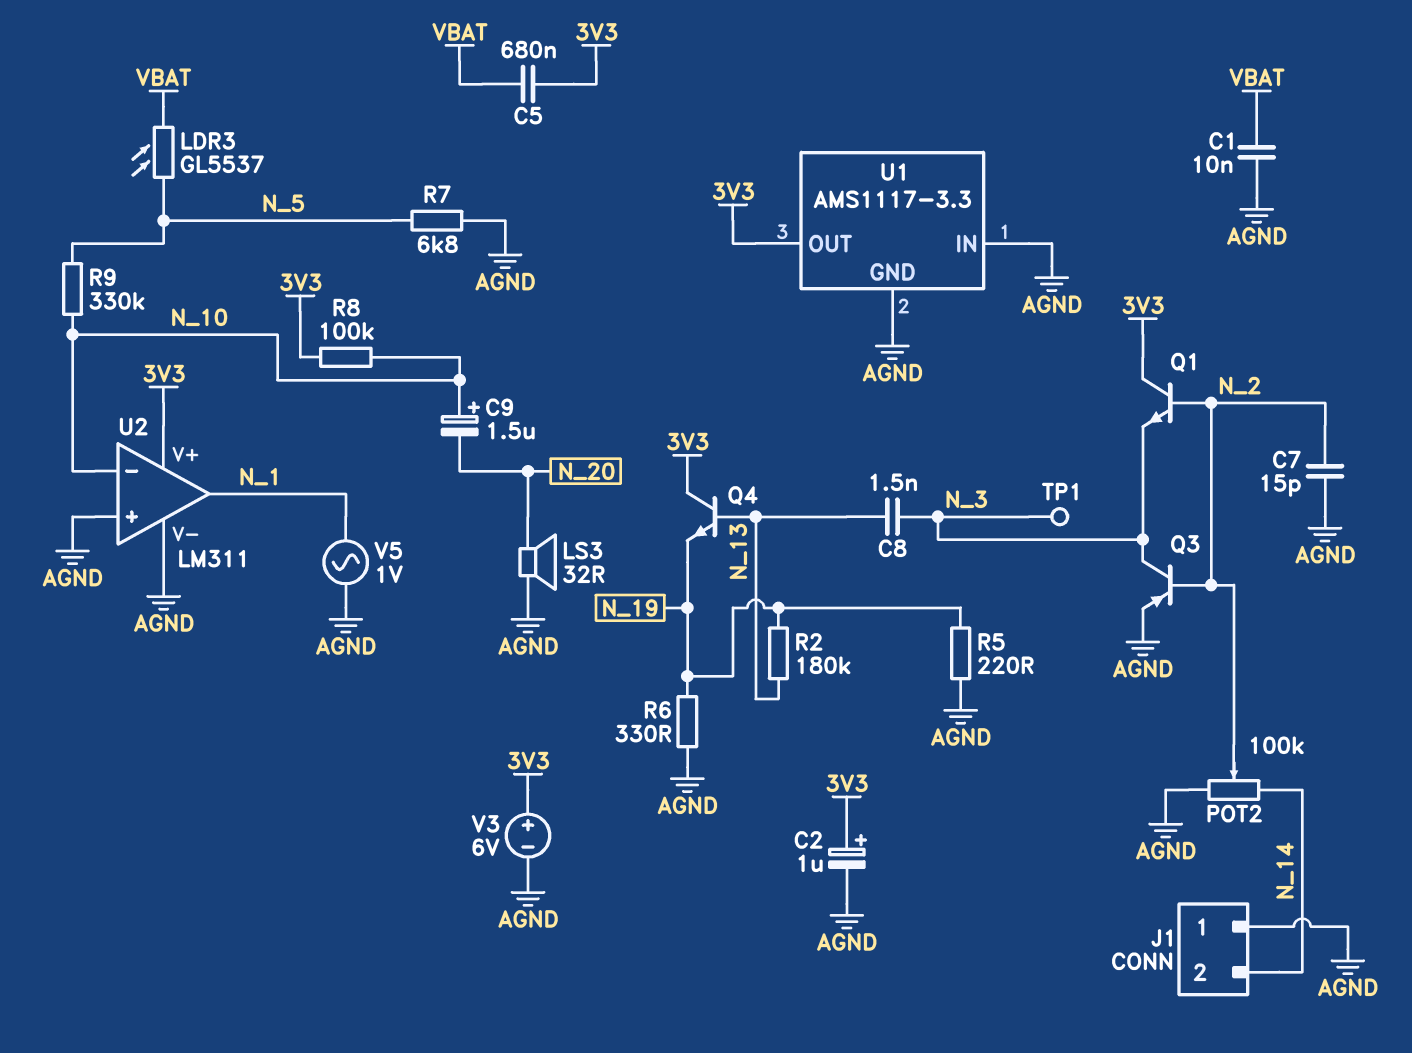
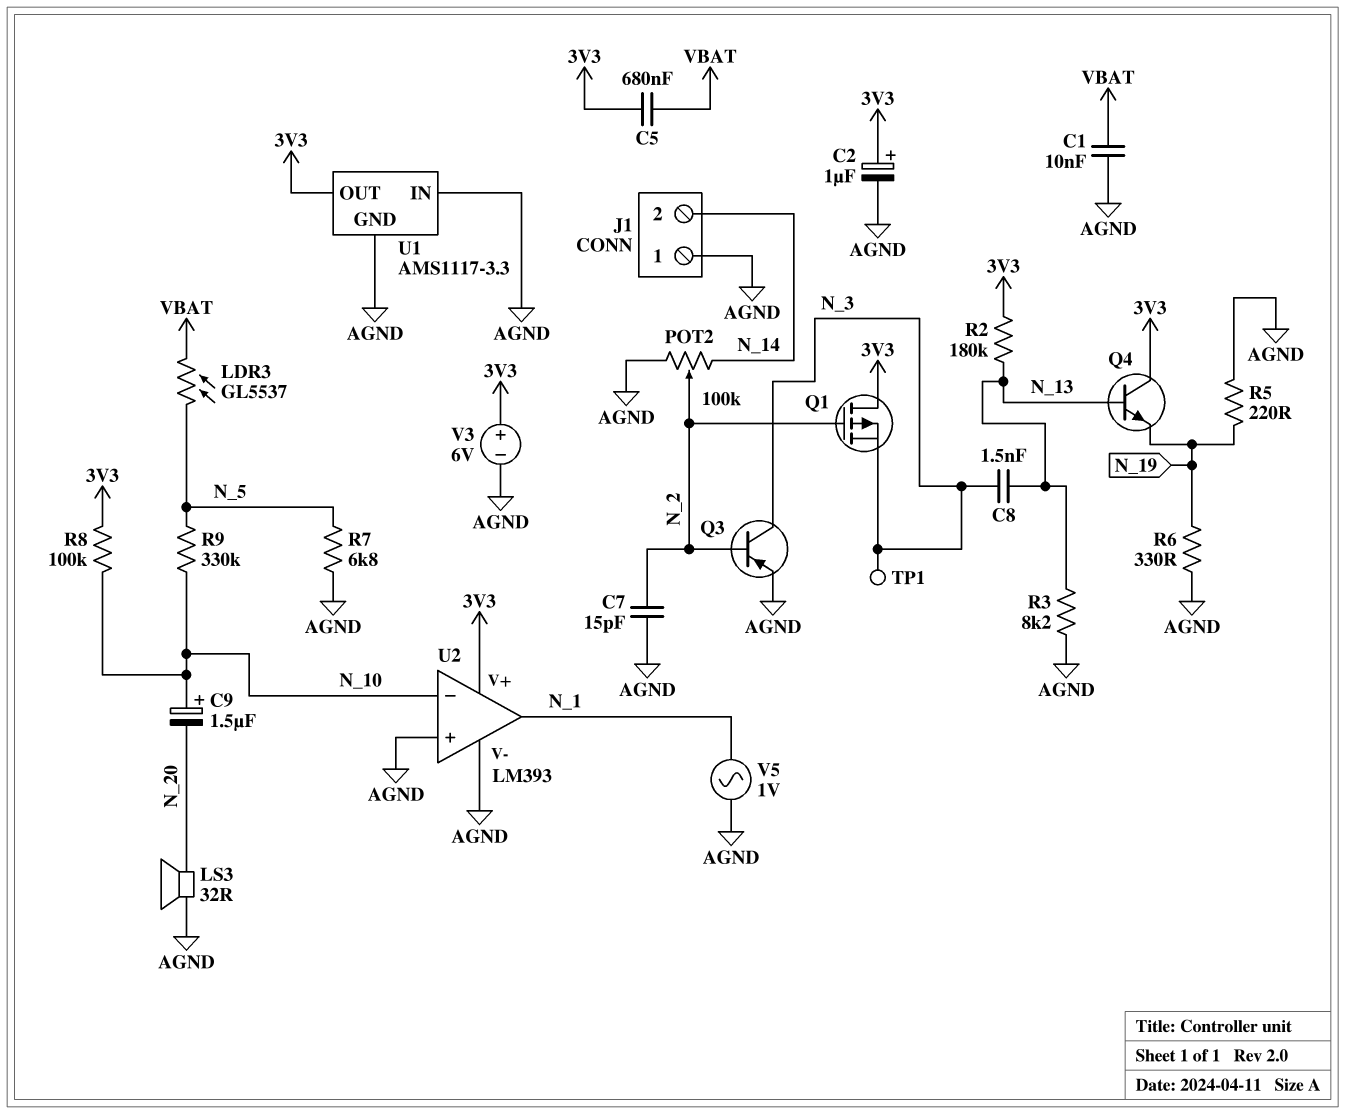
Q1: NPN (B N_2, C 3V3, E N_3) -> PMOS (G N_2, D 3V3, S N_3)
R2: 180k (N_13, N_19) -> 180k (3V3, N_13)
R3: none -> 8.2k (AGND, N_13)
U2: LM311 -> LM393

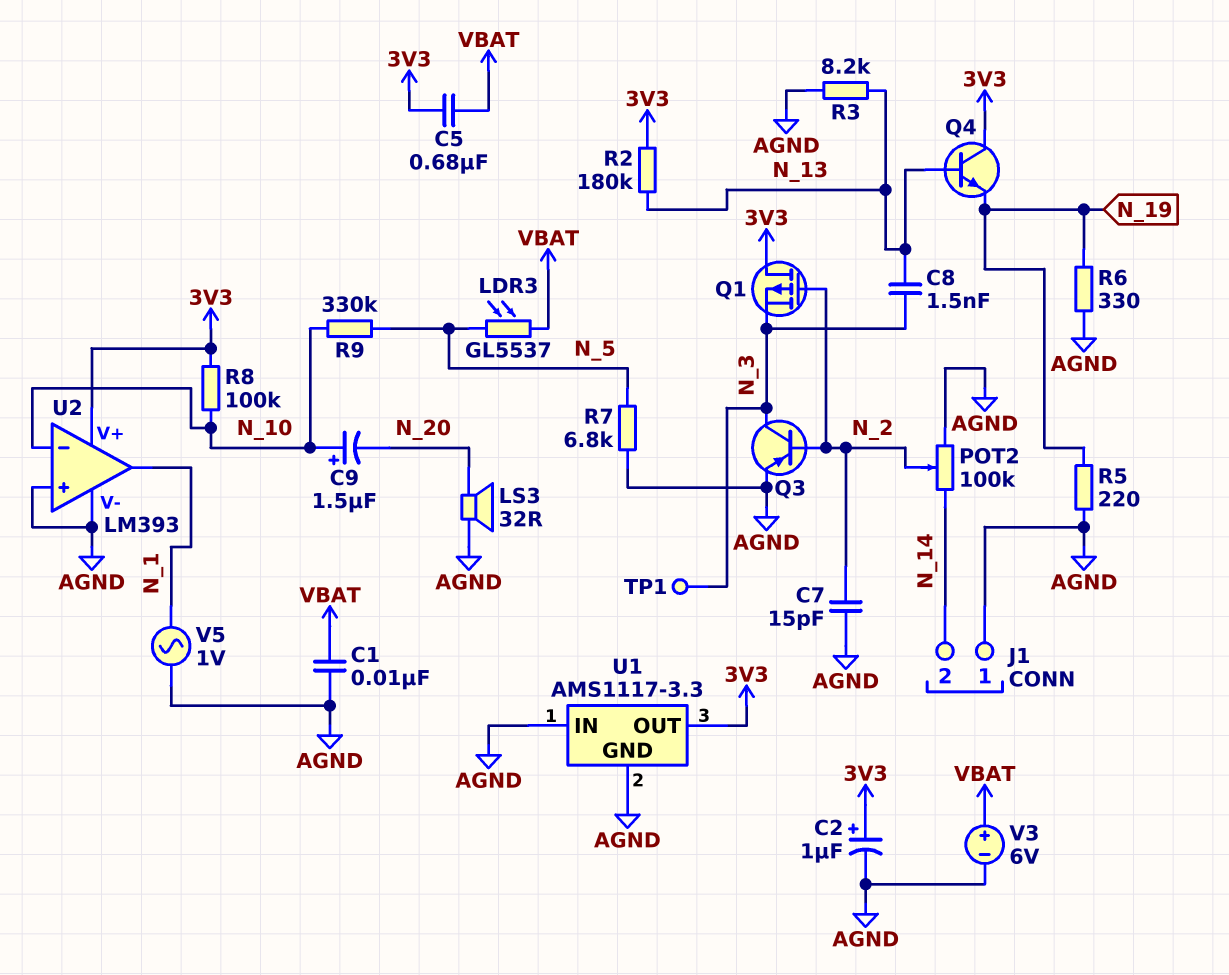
V3: 6V (plus 3V3, minus AGND) -> 6V (plus VBAT, minus AGND)

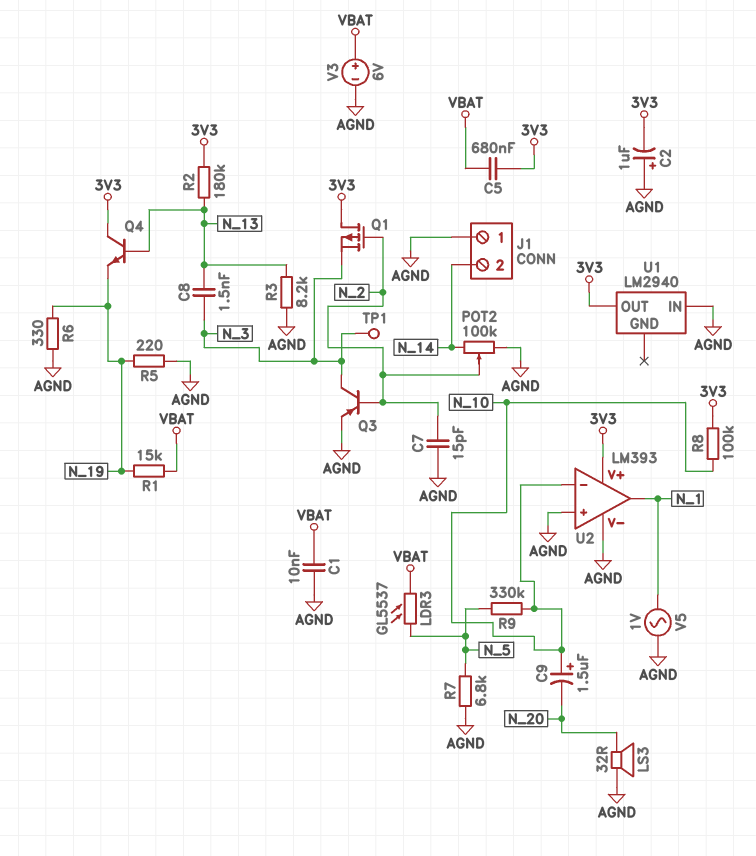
C2: 1uF (plus 3V3, minus AGND) -> 1uF (plus AGND, minus 3V3)
R1: none -> 15k (N_19, VBAT)
U1: AMS1117-3.3 -> LM2940
U1 pin GND: AGND -> none

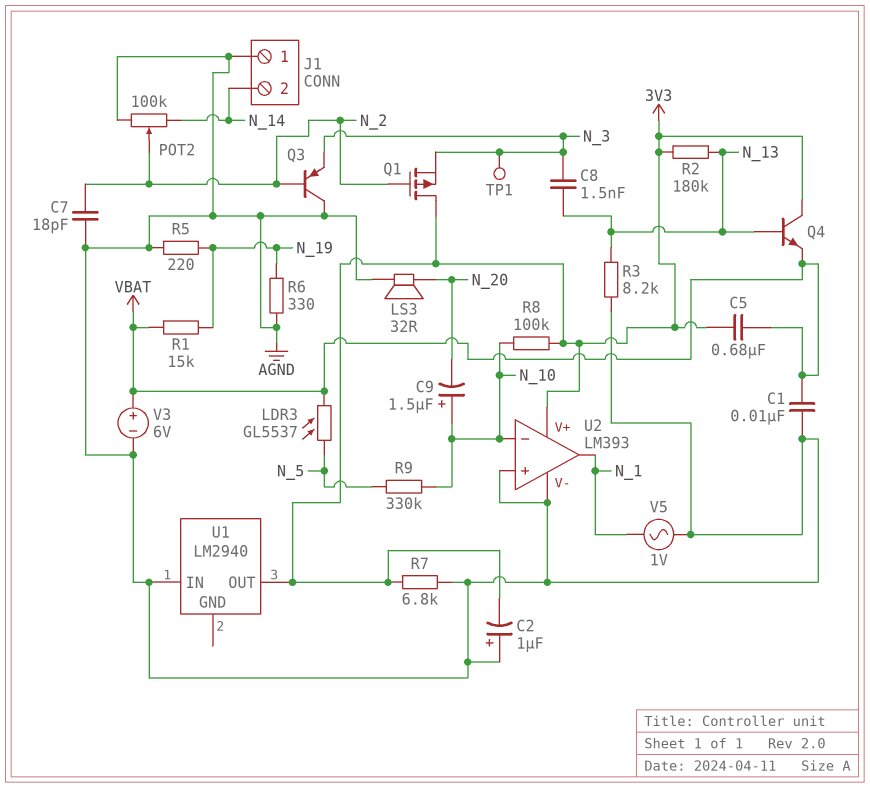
C7: 15pF (AGND, N_2) -> 18pF (AGND, N_2)
Q3: PNP (B N_2, C N_3, E AGND) -> PNP (B N_2, C AGND, E N_3)
Q4: NPN (B N_13, C 3V3, E N_19) -> NPN (B N_13, C 3V3, E VBAT)
R7: 6.8k (AGND, N_5) -> 6.8k (3V3, AGND)

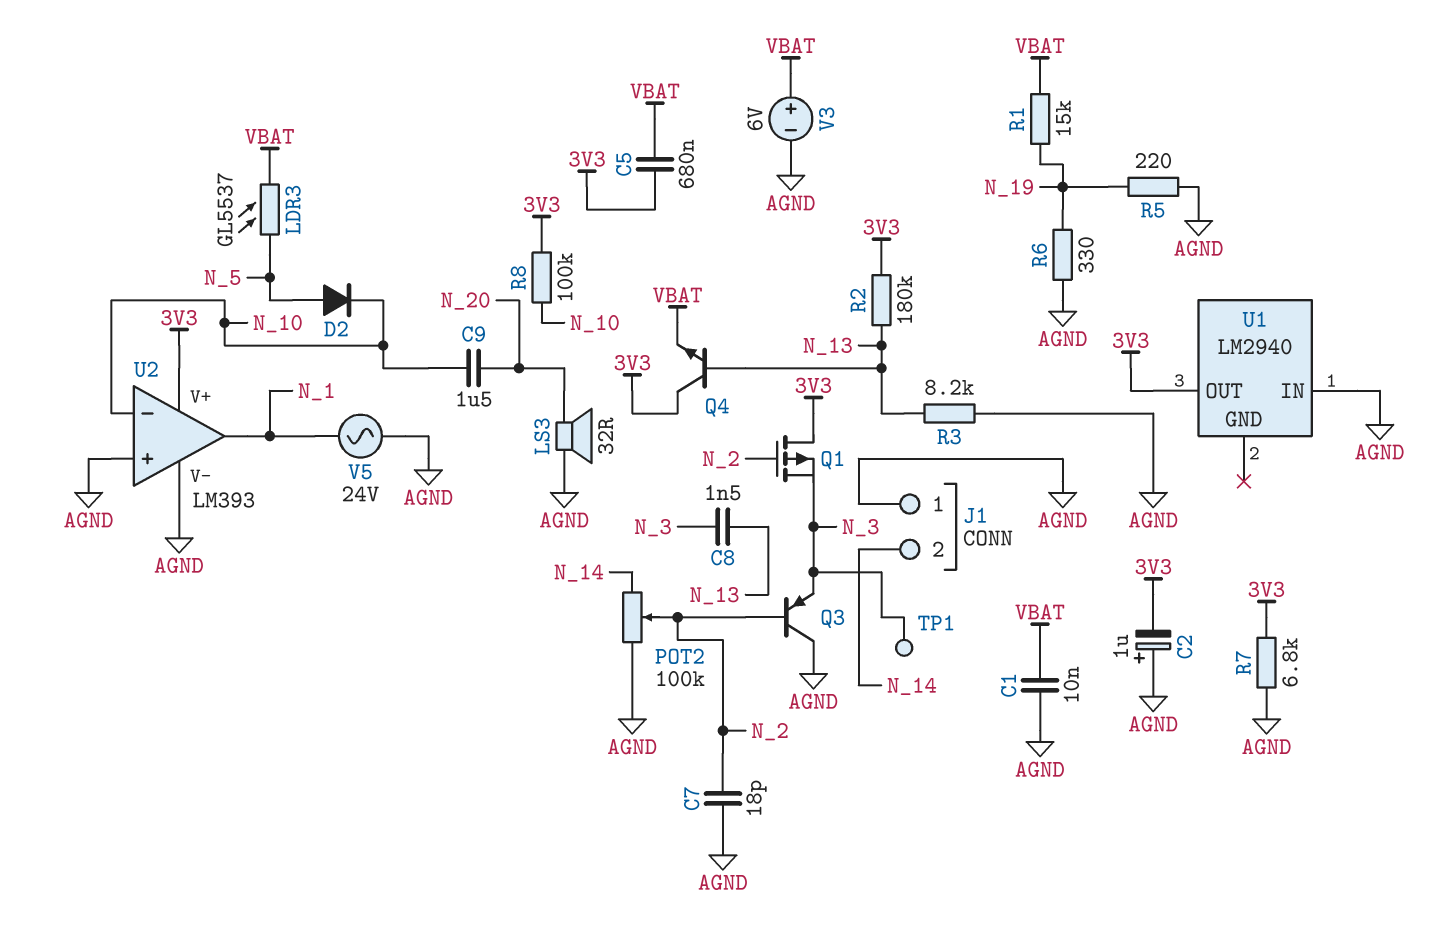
C9: 1.5uF (plus N_10, minus N_20) -> 1.5uF (N_10, N_20)
D2: none -> diode (A N_5, K N_10)
R9: 330k (N_5, N_10) -> none
V5: AC 1V (AGND, N_1) -> AC 24V (AGND, N_1)

